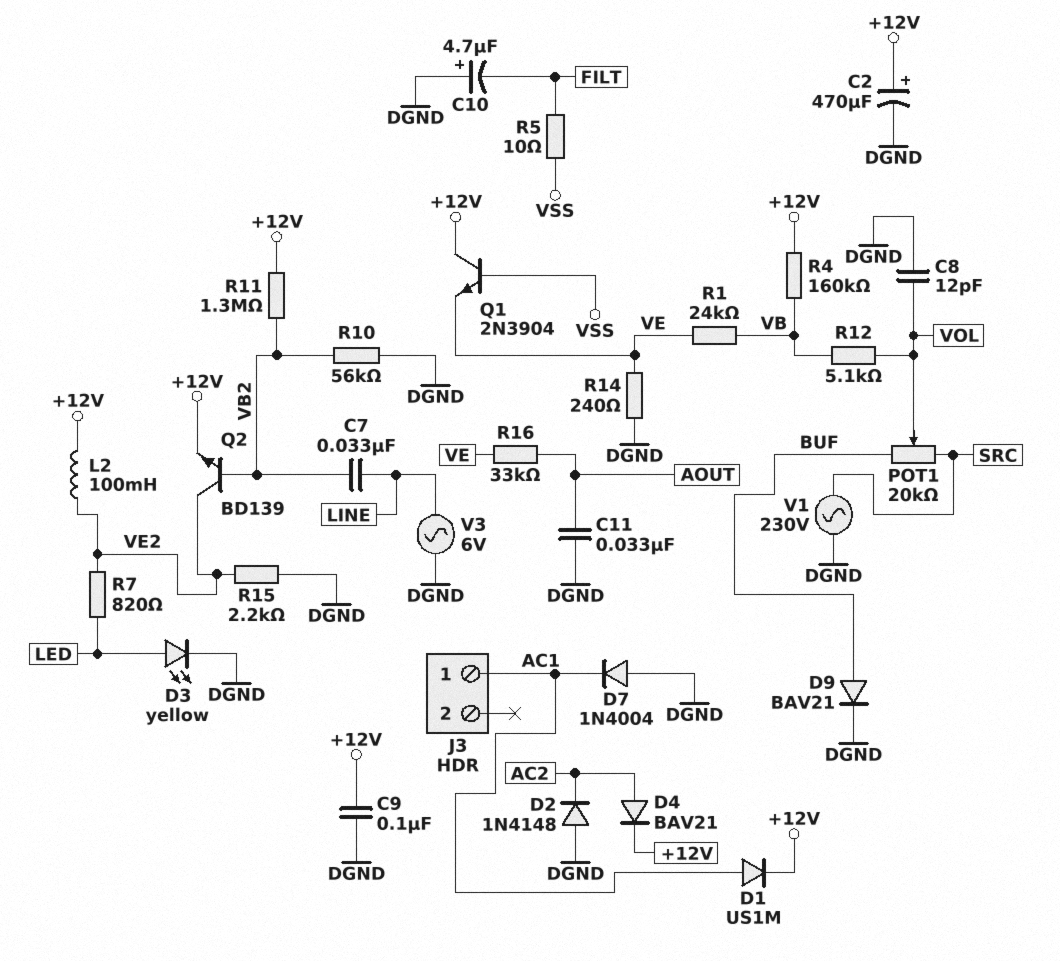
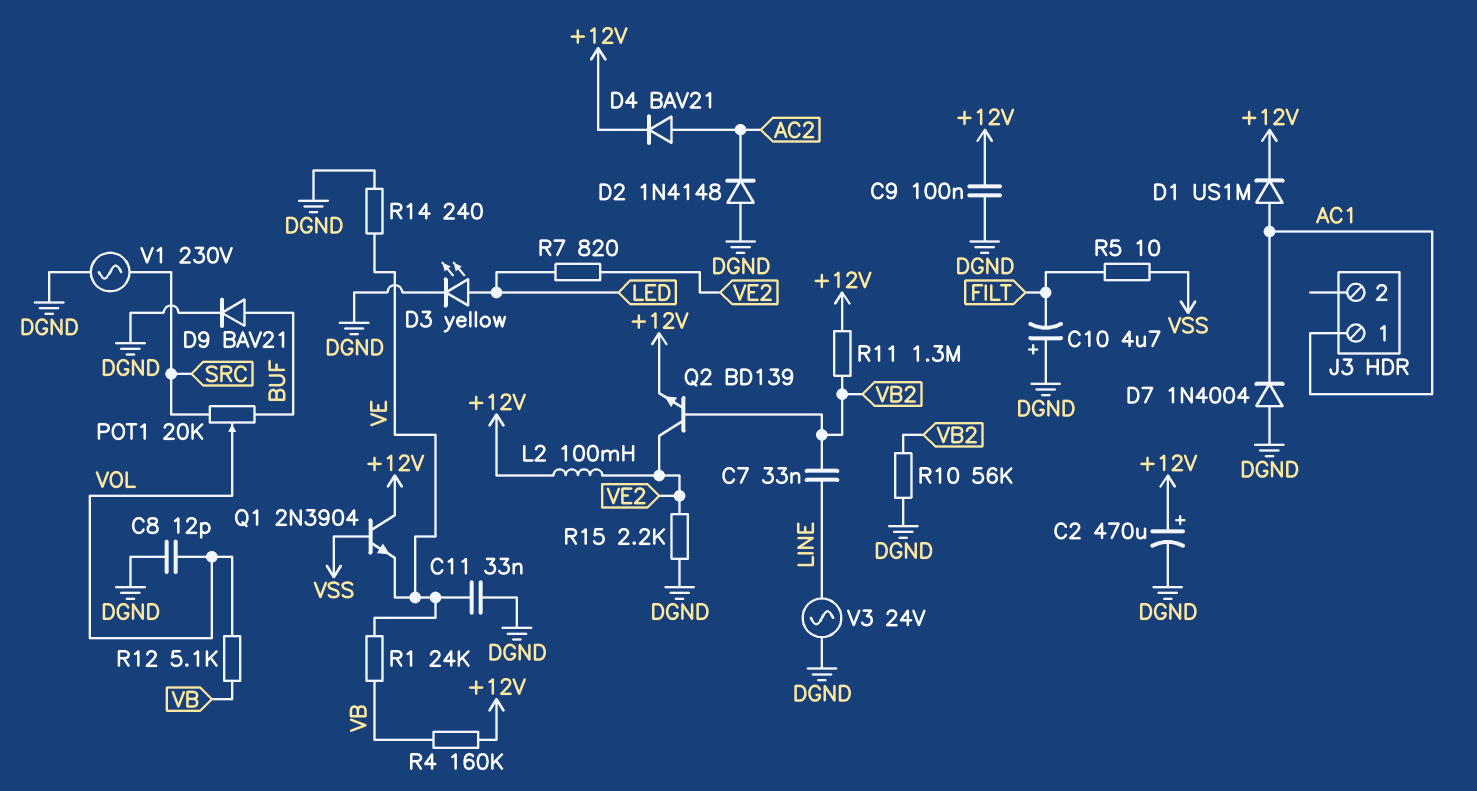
C11: 33nF (AOUT, DGND) -> 33nF (DGND, VE)
R16: 33k (AOUT, VE) -> none
V3: AC 6V (DGND, LINE) -> AC 24V (DGND, LINE)

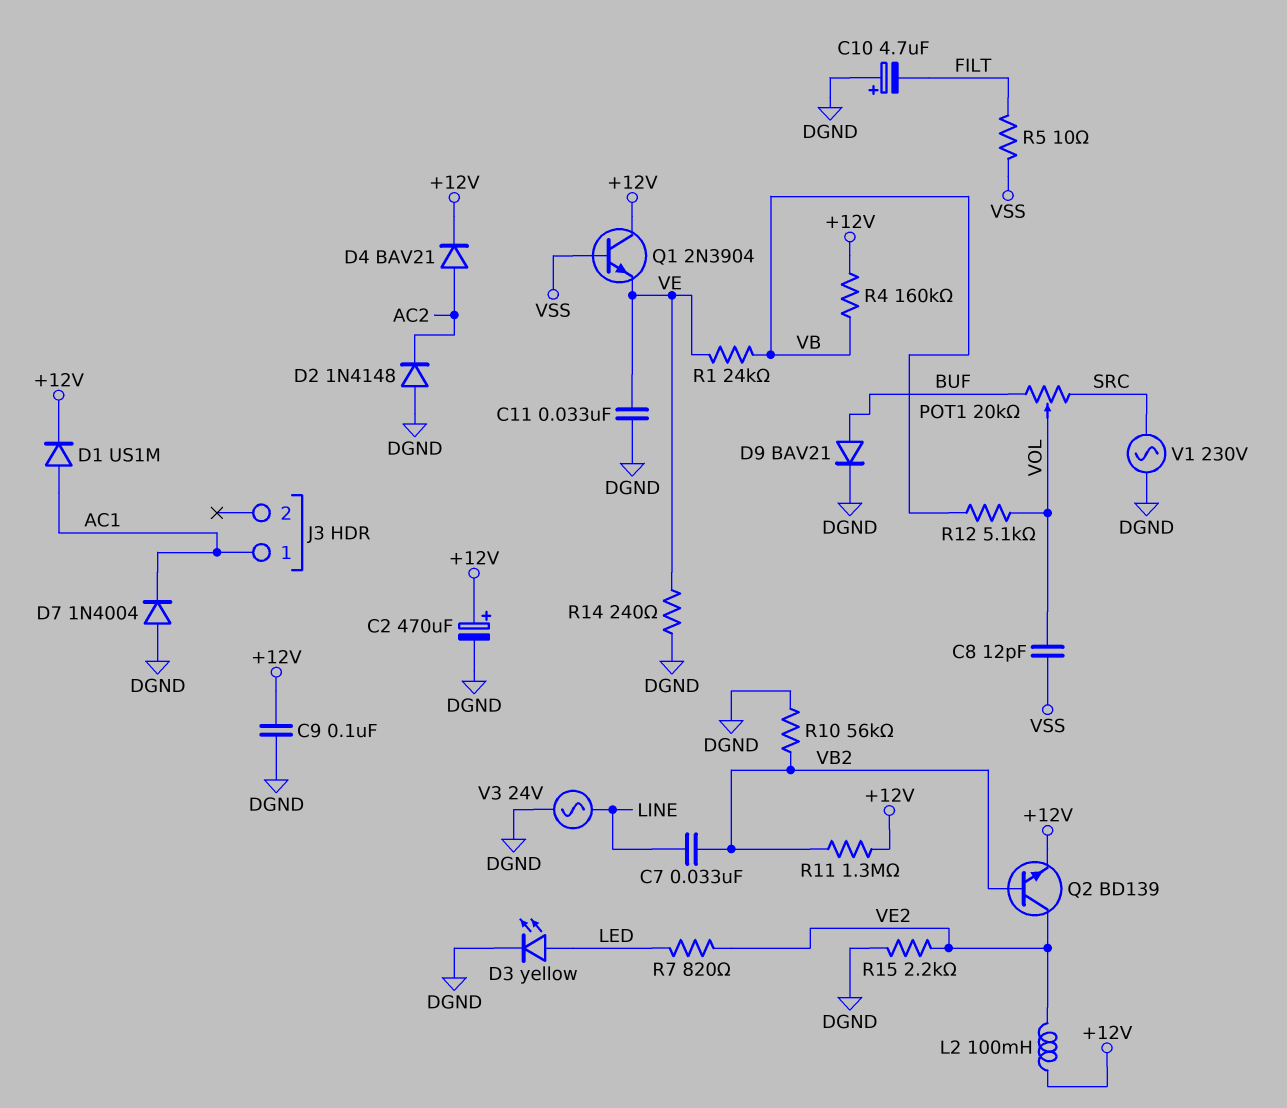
C8: 12pF (DGND, VOL) -> 12pF (VOL, VSS)

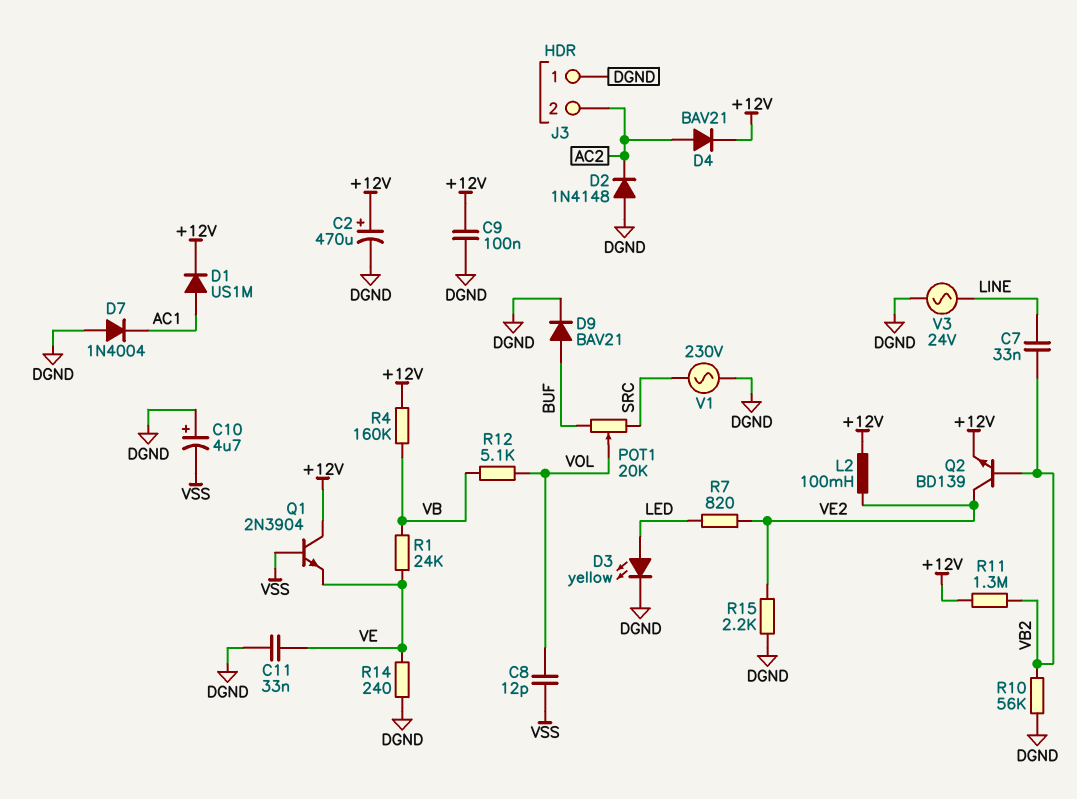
C10: 4.7uF (plus DGND, minus FILT) -> 4.7uF (plus DGND, minus VSS)
J3 pin 1: AC1 -> DGND
J3 pin 2: none -> AC2
R5: 10 (FILT, VSS) -> none

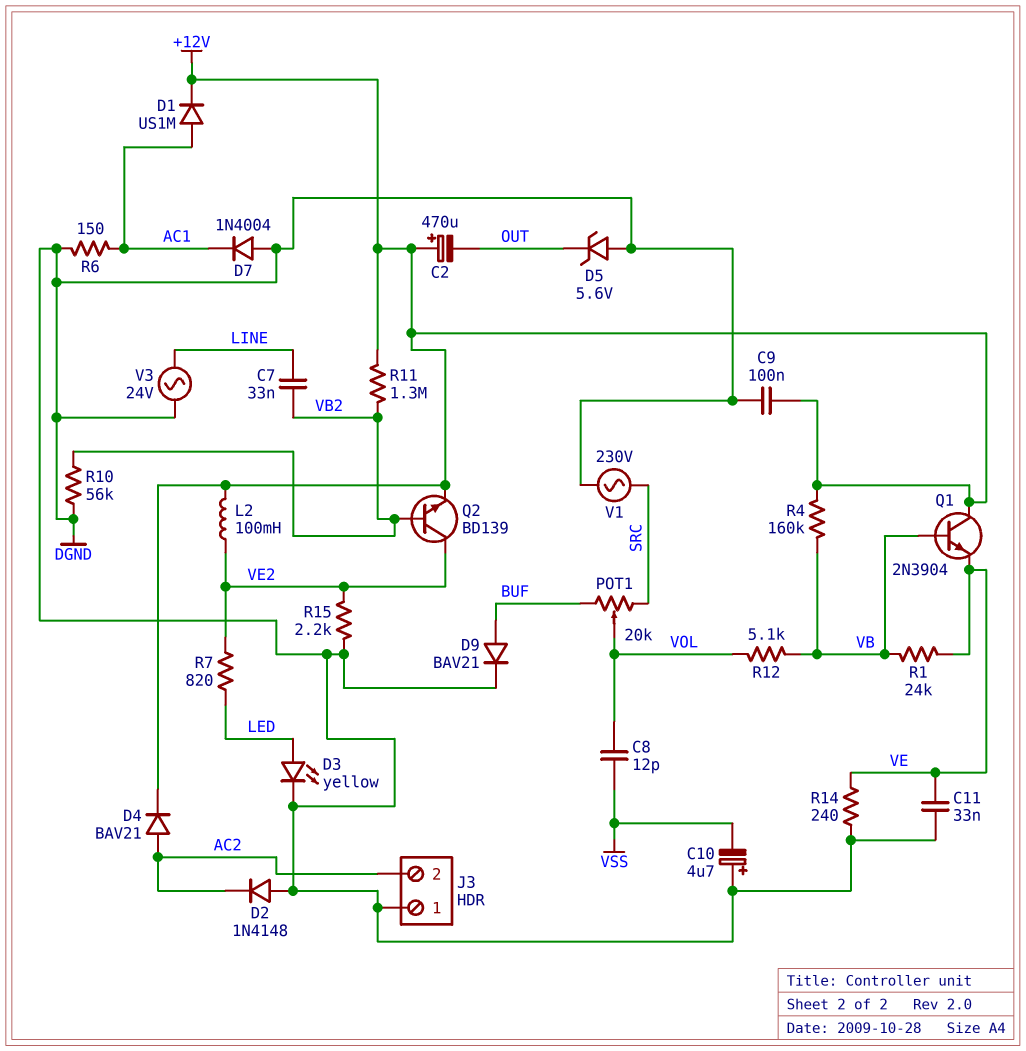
C2: 470uF (plus +12V, minus DGND) -> 470uF (plus +12V, minus OUT)
D5: none -> zener 5.6V (A DGND, K OUT)
Q1: NPN 2N3904 (B VSS, C +12V, E VE) -> NPN 2N3904 (B VB, C +12V, E VE)
R6: none -> 150 (AC1, DGND)

